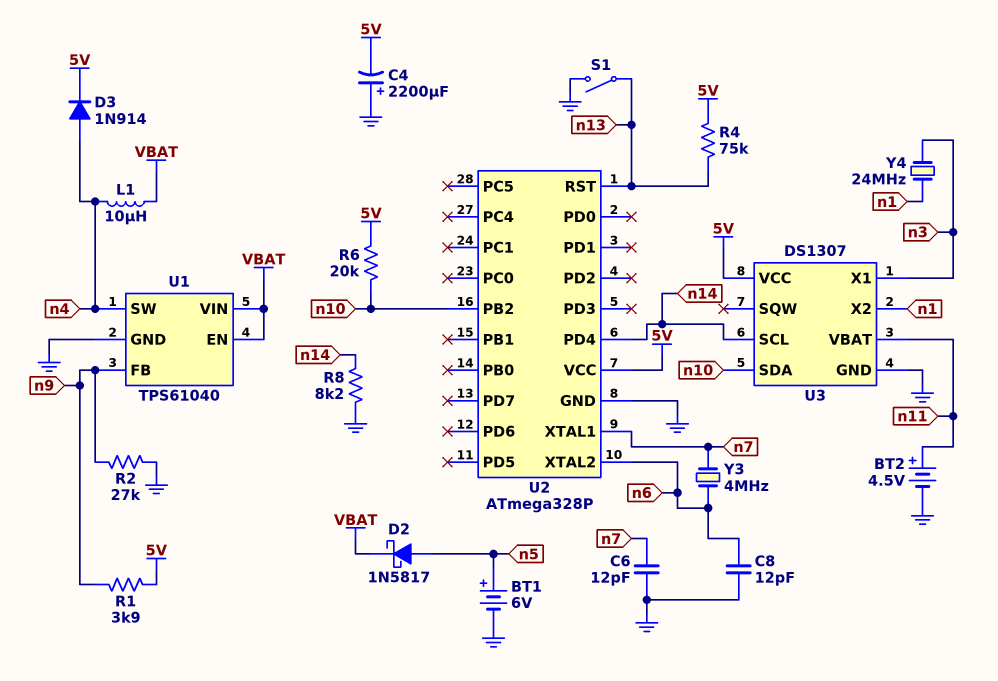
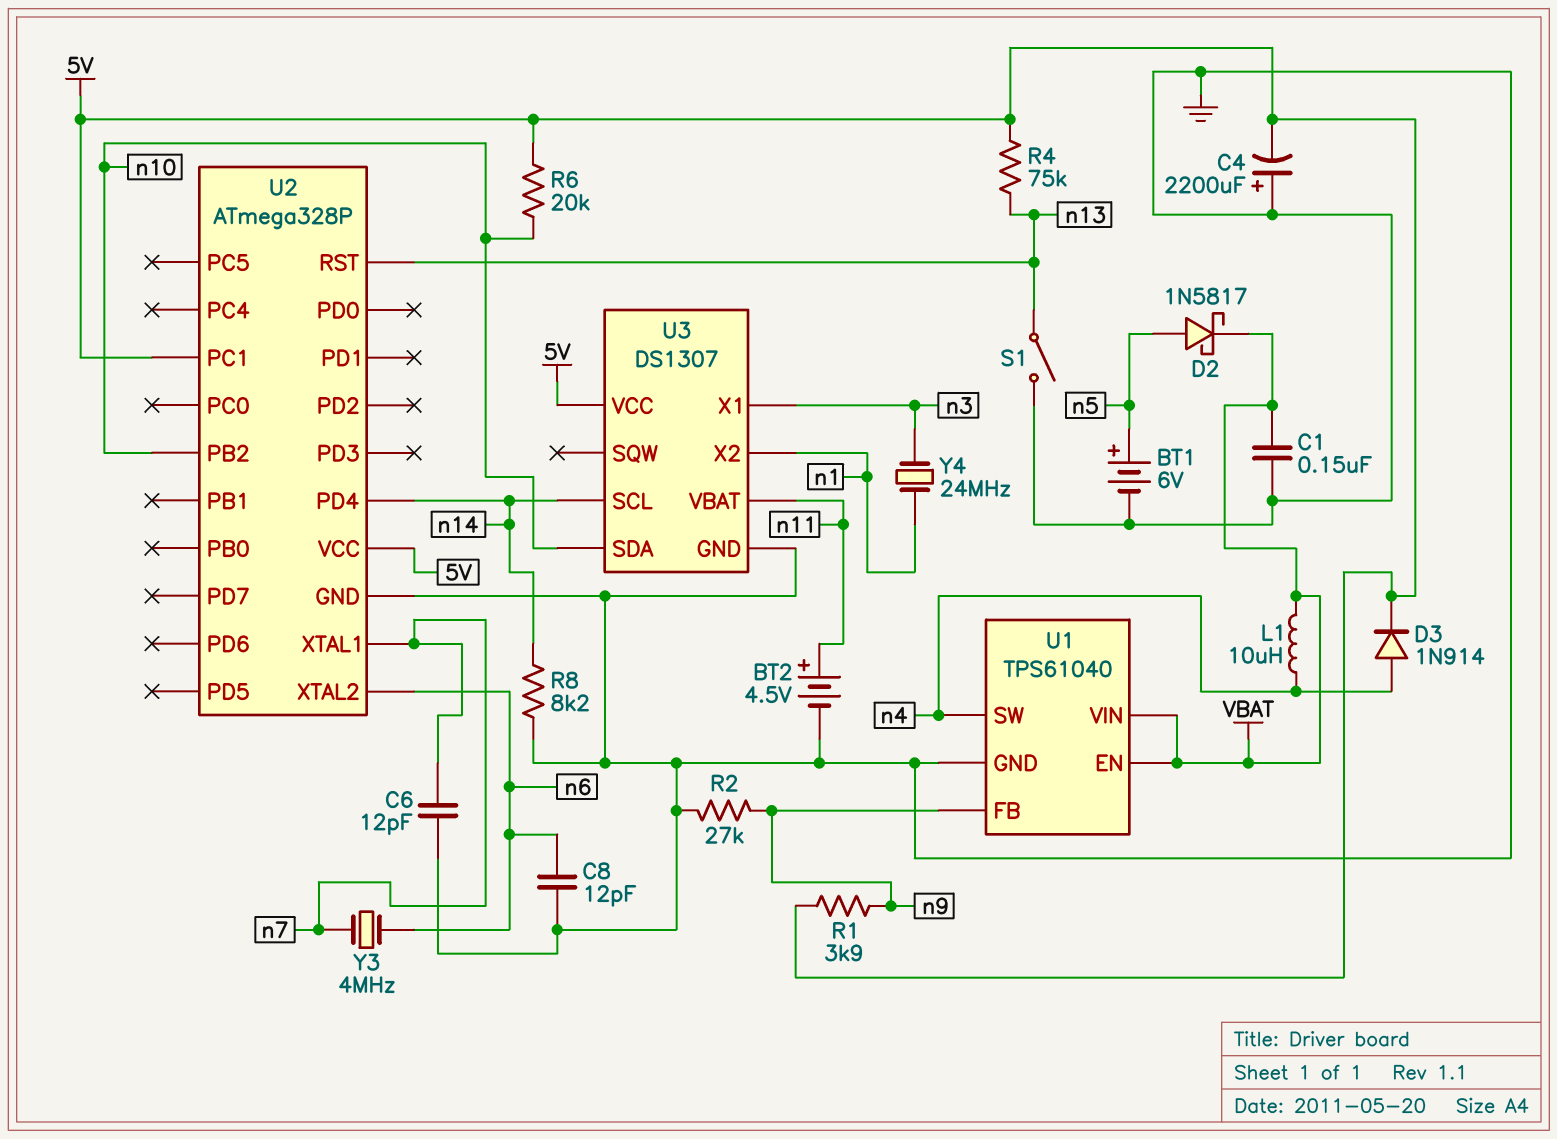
C1: none -> 150nF (GND, VBAT)
U2 pin PC1: none -> 5V

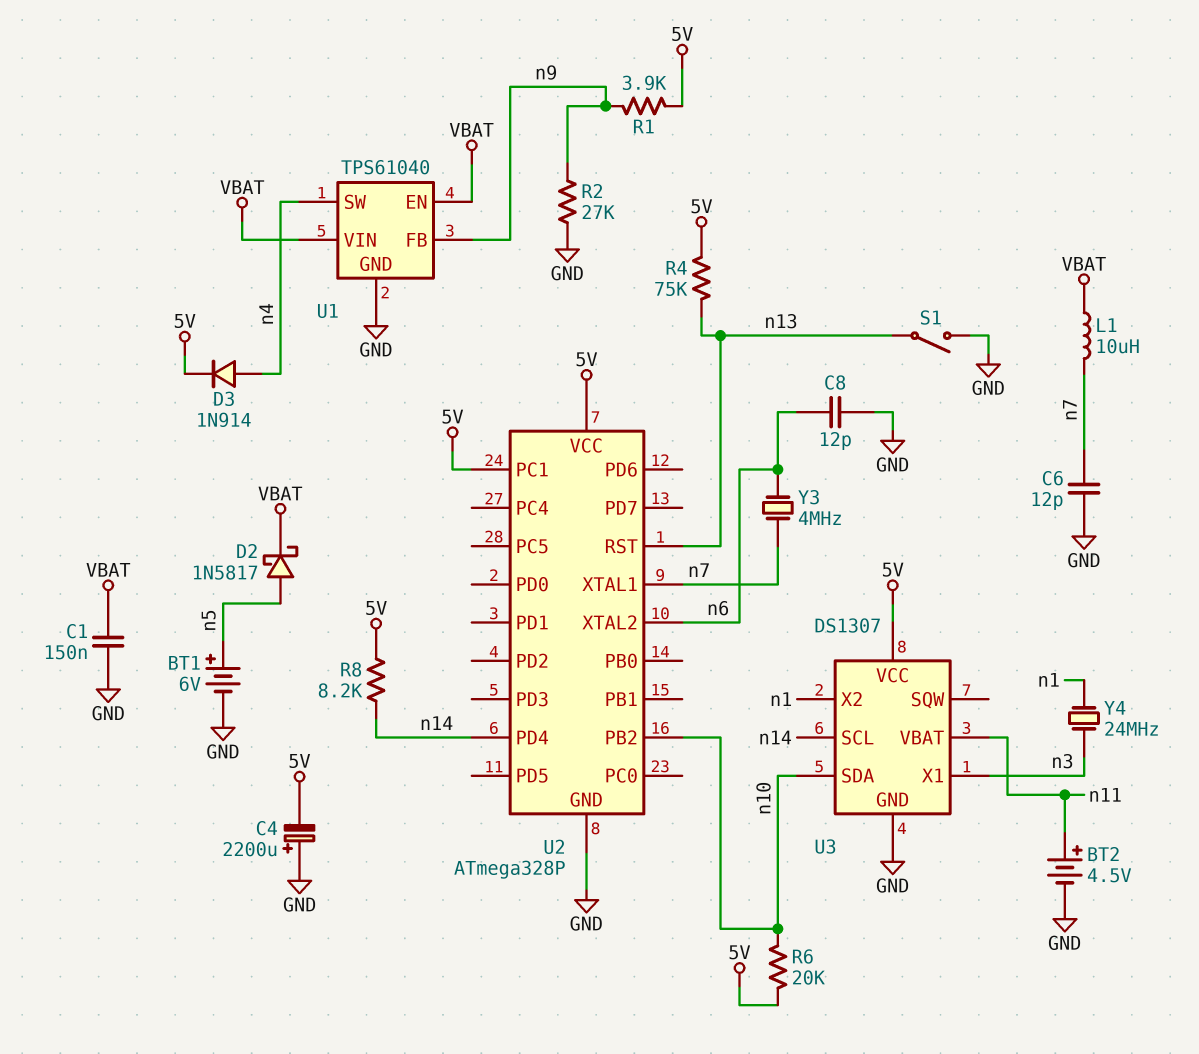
L1: 10uH (VBAT, n4) -> 10uH (VBAT, n7)
R8: 8.2k (GND, n14) -> 8.2k (5V, n14)

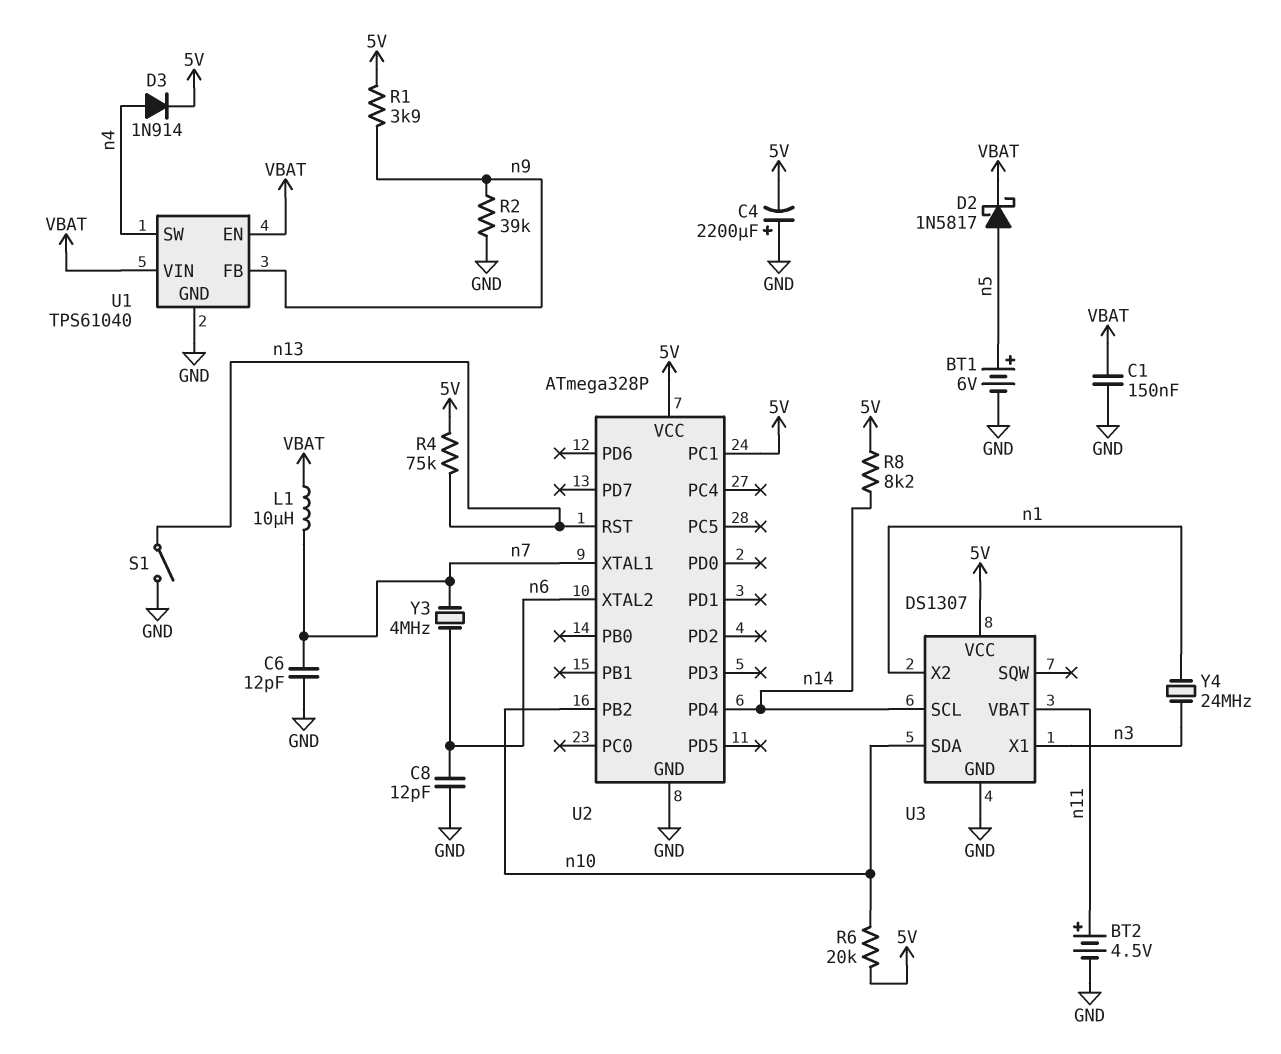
R2: 27k (GND, n9) -> 39k (GND, n9)

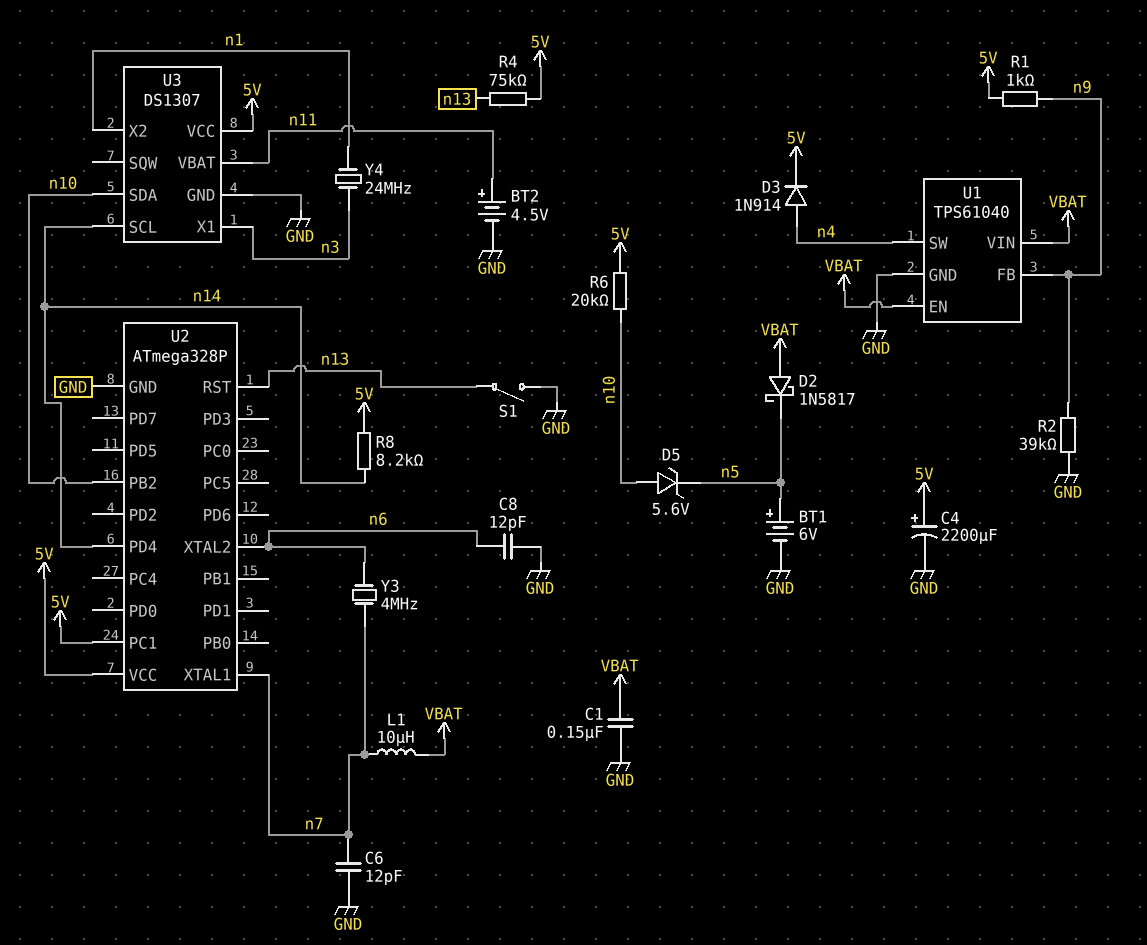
C4: 2200uF (plus GND, minus 5V) -> 2200uF (plus 5V, minus GND)
D2: schottky 1N5817 (A n5, K VBAT) -> schottky 1N5817 (A VBAT, K n5)
D5: none -> zener 5.6V (A n10, K n5)
R1: 3.9k (5V, n9) -> 1k (5V, n9)

